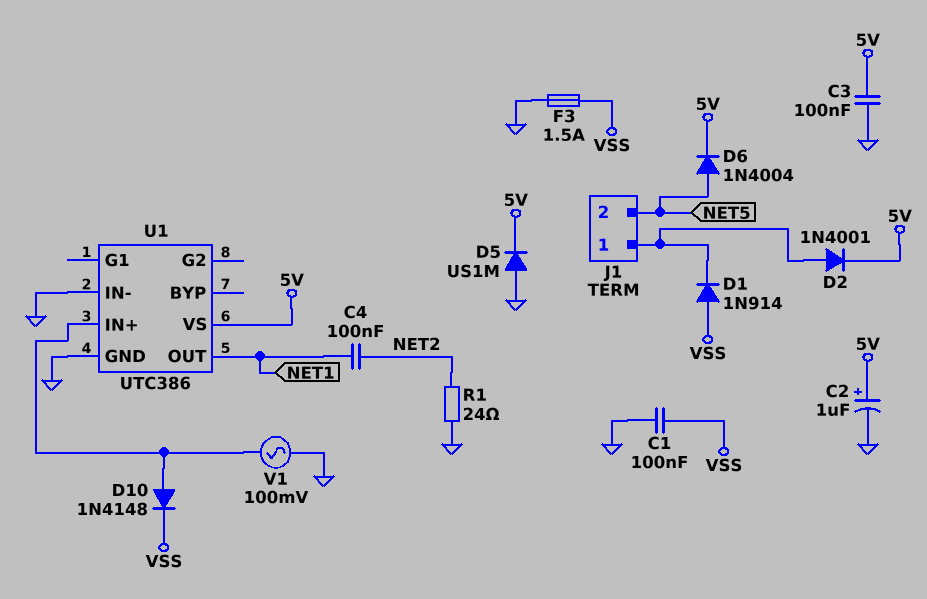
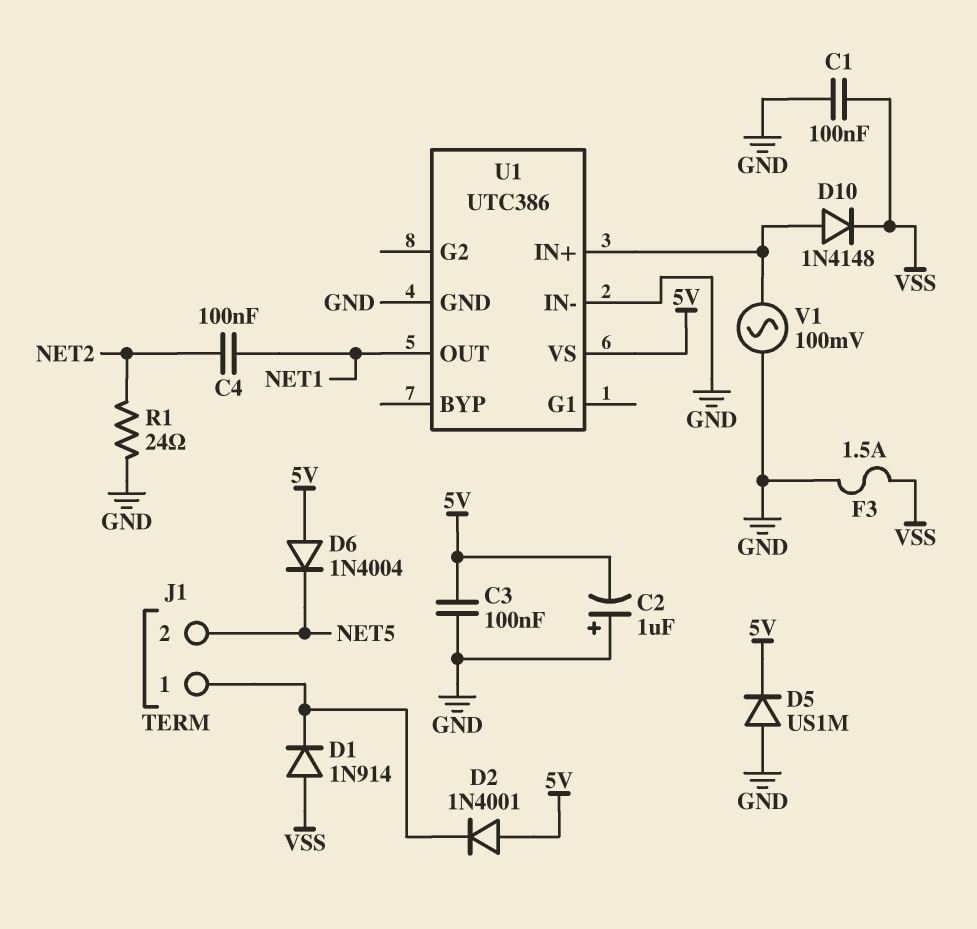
C2: 1uF (plus 5V, minus GND) -> 1uF (plus GND, minus 5V)
D2: diode 1N4001 (A J1/1, K 5V) -> diode 1N4001 (A 5V, K J1/1)
D6: diode 1N4004 (A NET5, K 5V) -> diode 1N4004 (A 5V, K NET5)

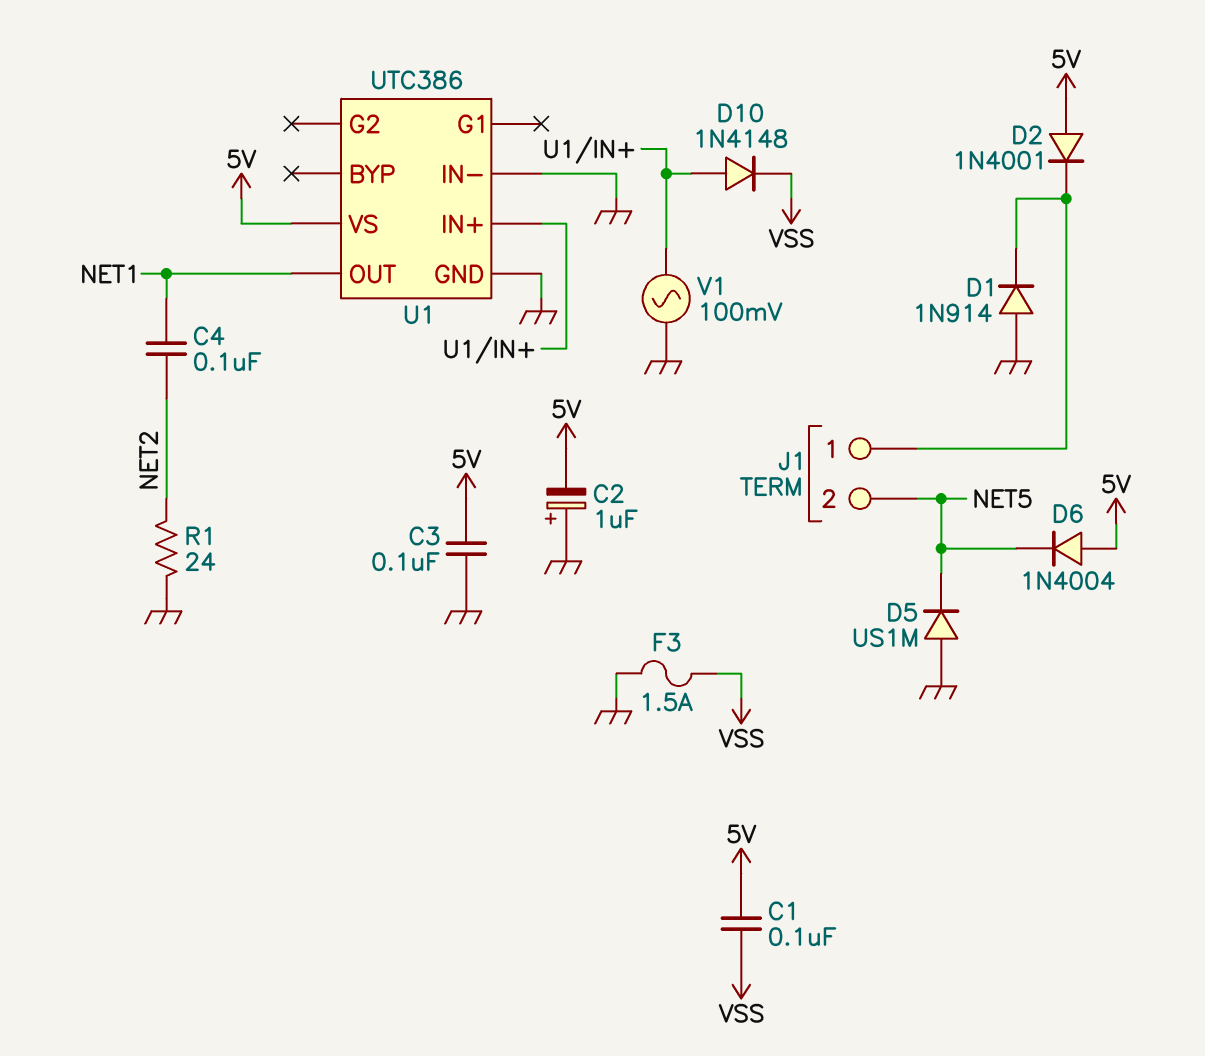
C1: 100nF (GND, VSS) -> 100nF (5V, VSS)
D1: diode 1N914 (A VSS, K J1/1) -> diode 1N914 (A GND, K J1/1)
D5: diode US1M (A GND, K 5V) -> diode US1M (A GND, K NET5)

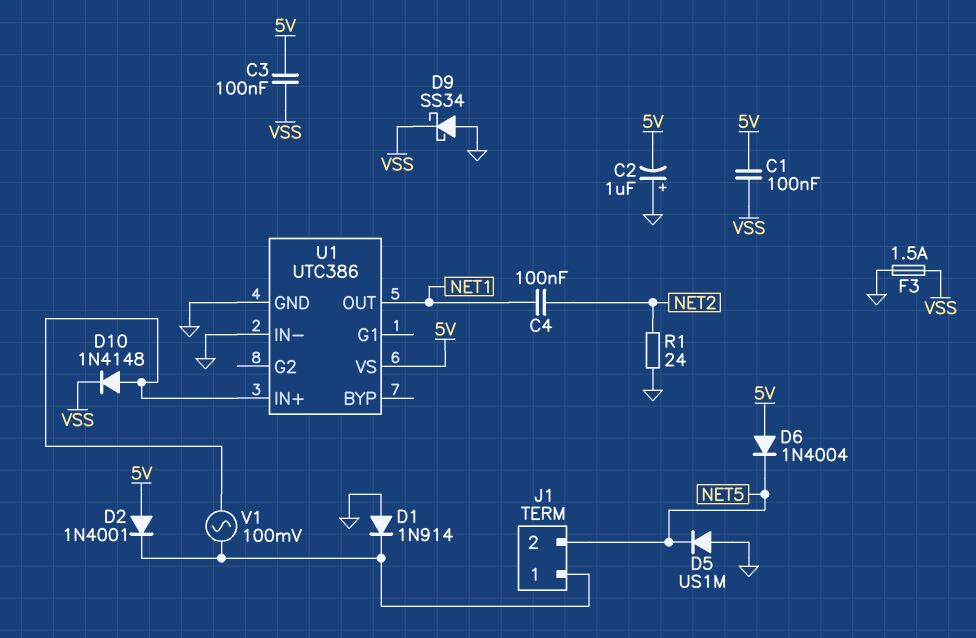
C3: 100nF (5V, GND) -> 100nF (5V, VSS)
D9: none -> schottky SS34 (A GND, K VSS)
V1: AC 100mV (GND, U1/IN+) -> AC 100mV (J1/1, U1/IN+)

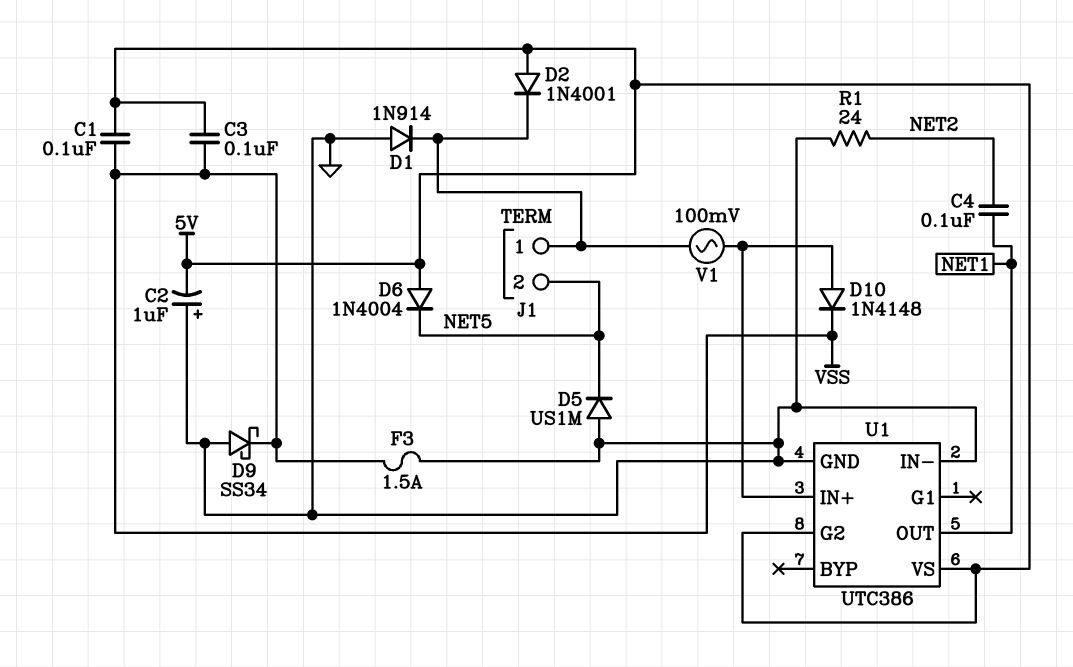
U1 pin G2: none -> 5V

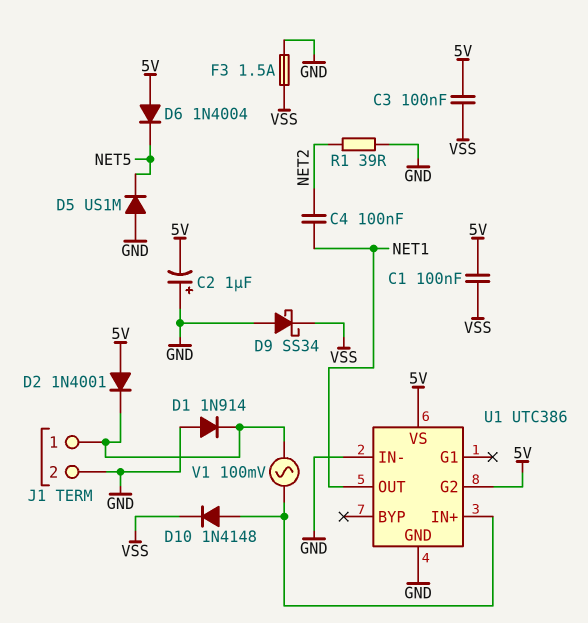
J1 pin 2: NET5 -> GND
R1: 24 (GND, NET2) -> 39 (GND, NET2)

